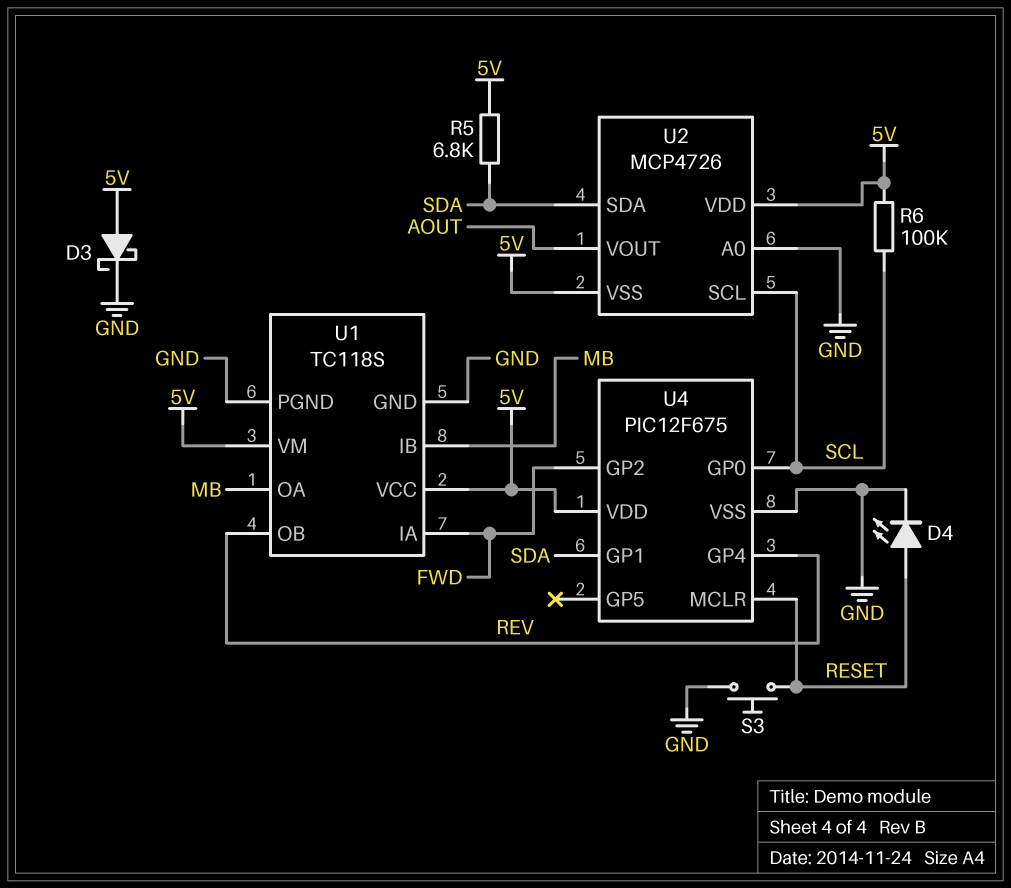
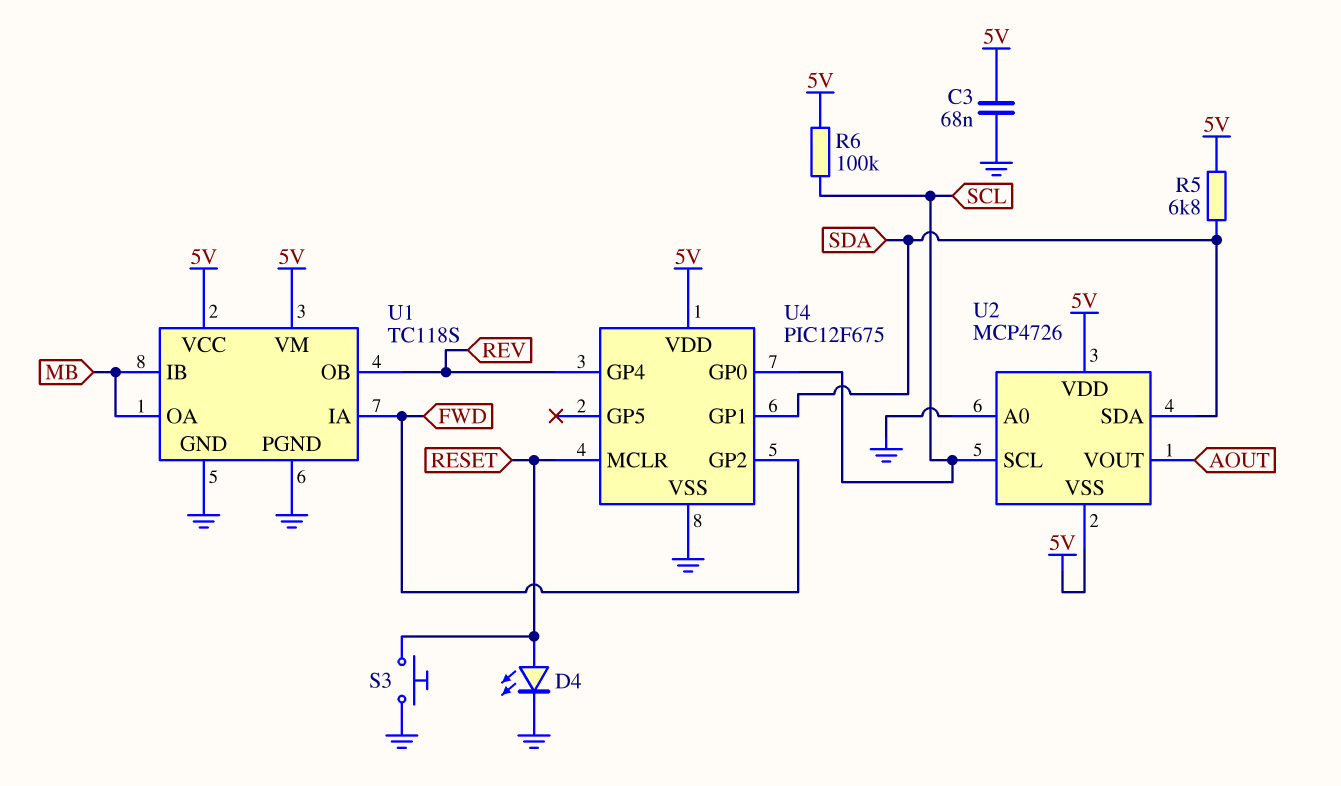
C3: none -> 68nF (5V, GND)
D3: schottky (A 5V, K GND) -> none

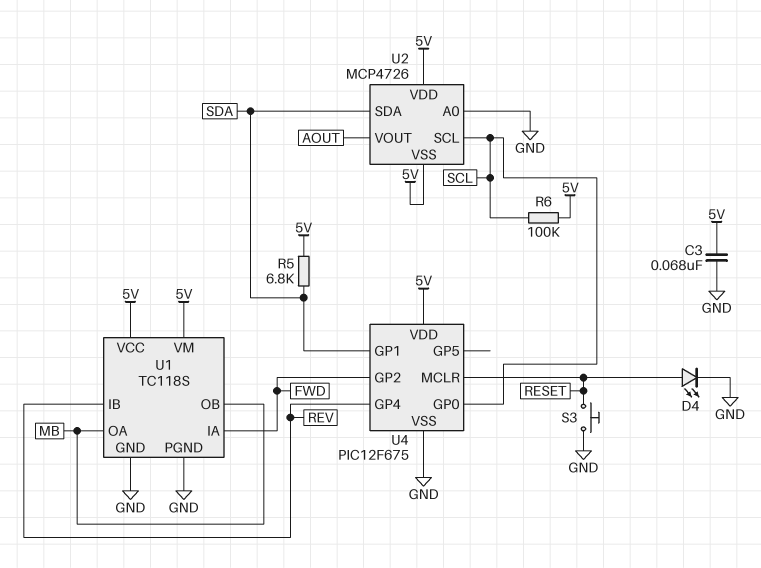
U1 pin IB: MB -> REV
U1 pin OB: REV -> MB

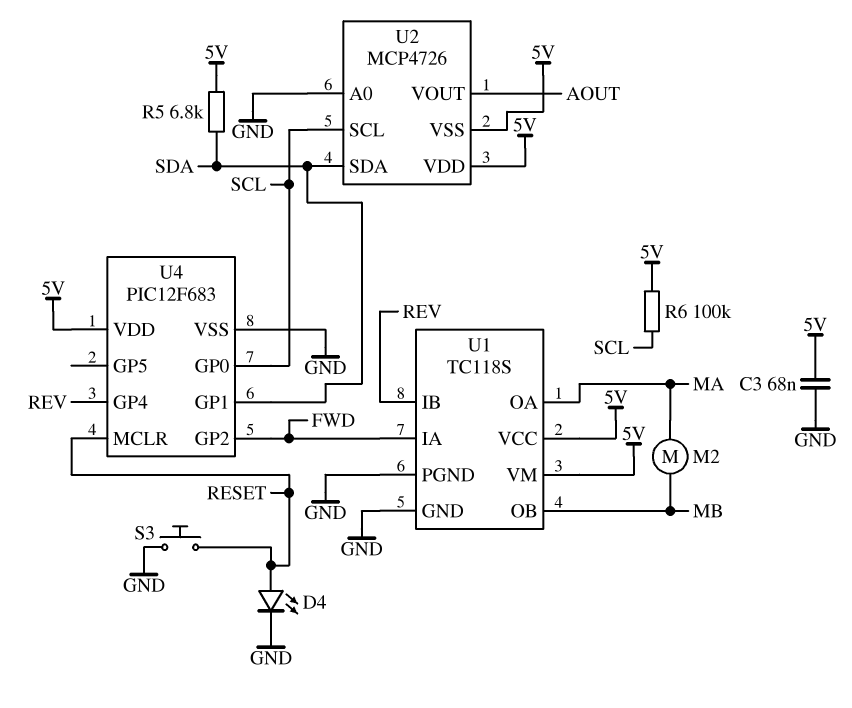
M2: none -> motor (MA, MB)
U1 pin OA: MB -> MA
U4: PIC12F675 -> PIC12F683

